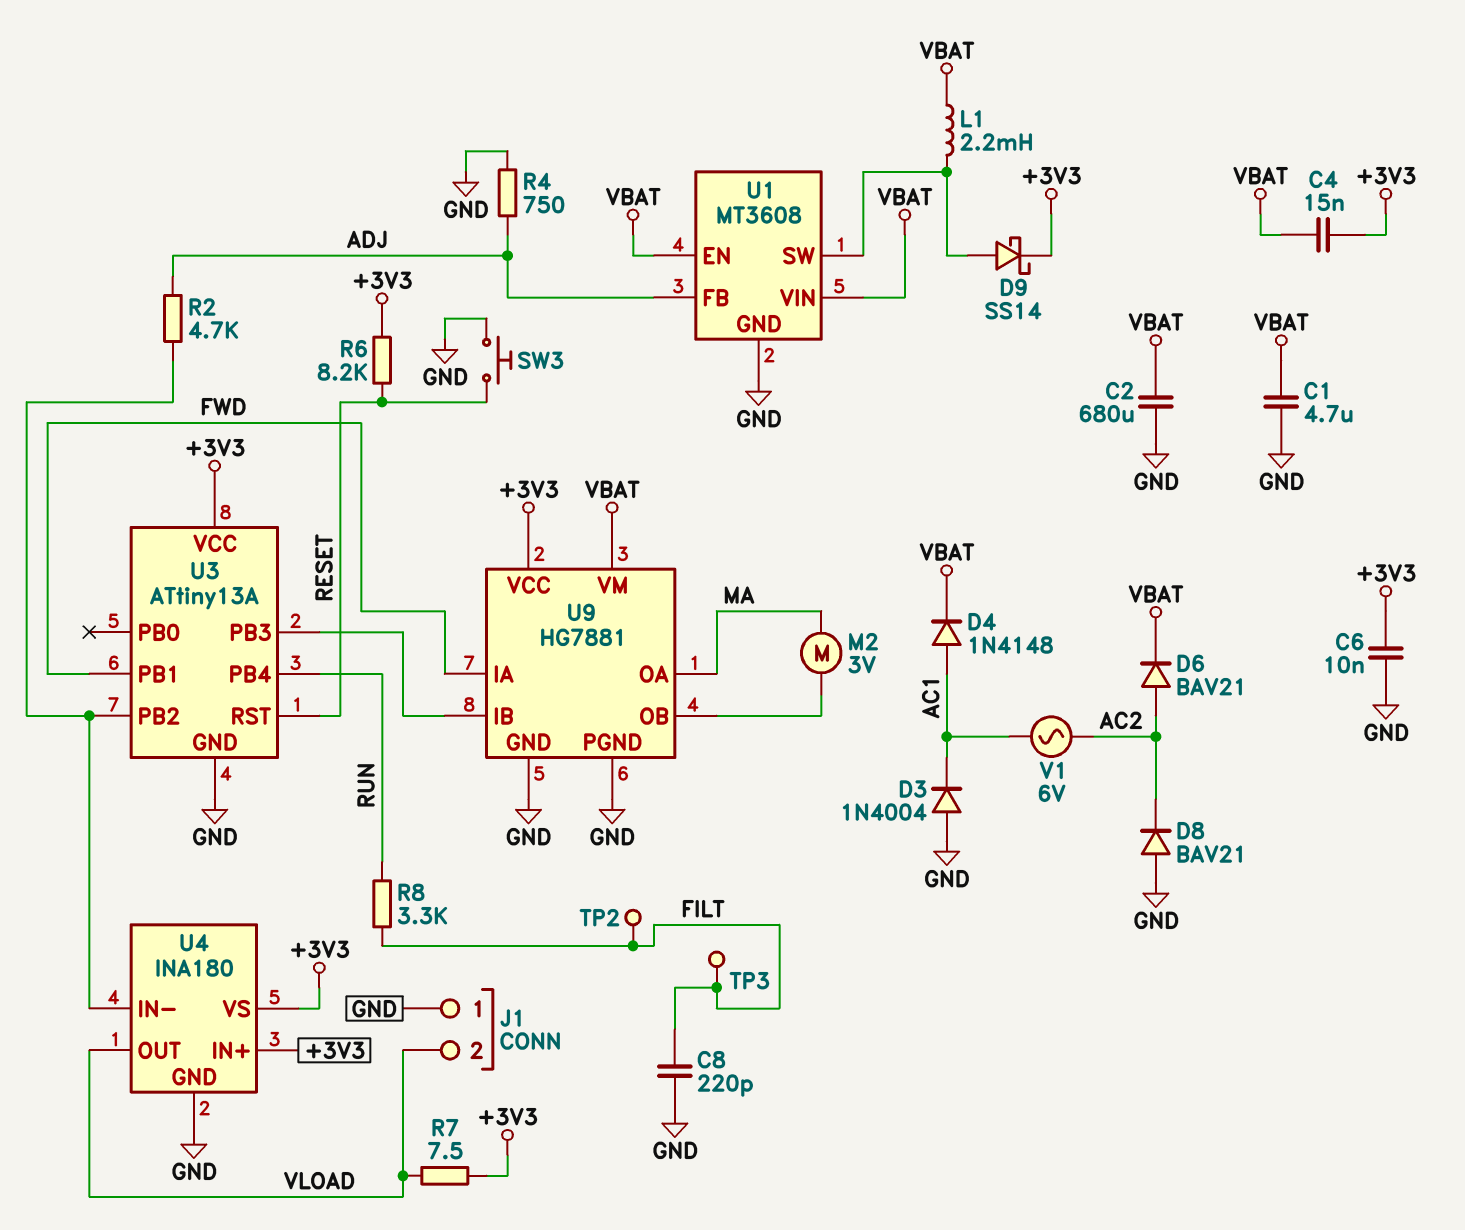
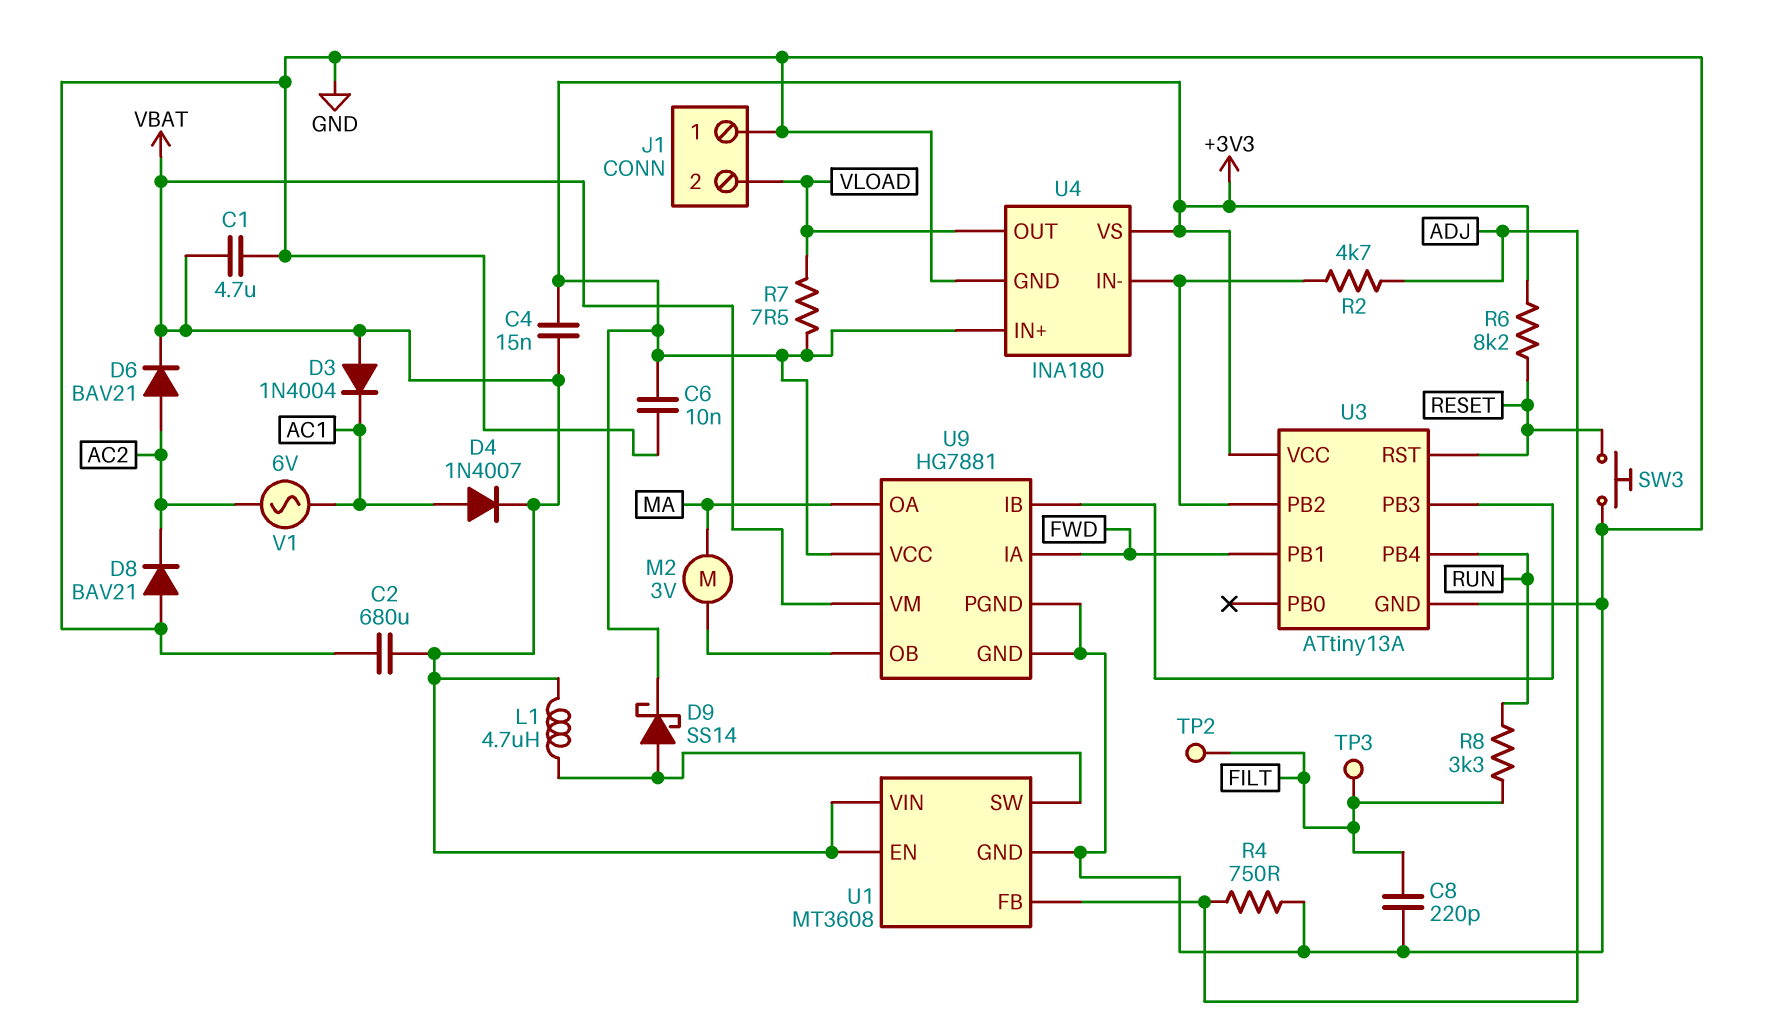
D3: diode 1N4004 (A GND, K AC1) -> diode 1N4004 (A VBAT, K AC1)
D4: diode 1N4148 (A AC1, K VBAT) -> diode 1N4007 (A AC1, K VBAT)
L1: 2.2mH (U1/SW, VBAT) -> 4.7uH (U1/SW, VBAT)

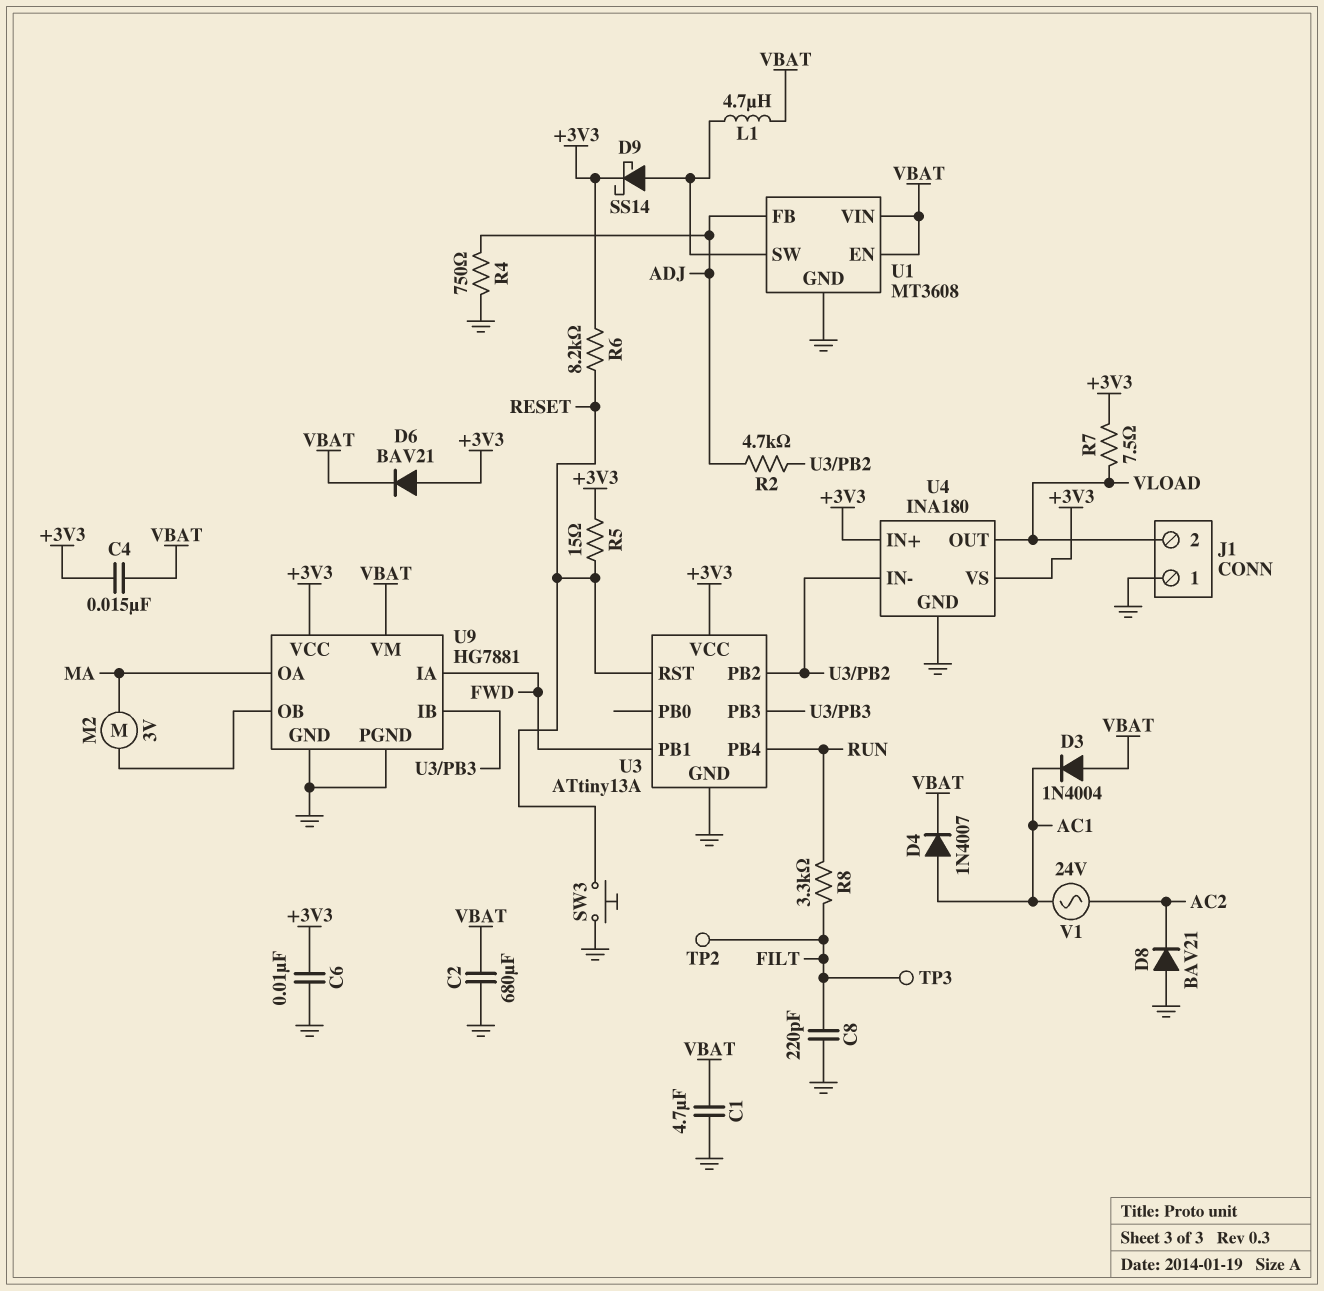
D6: diode BAV21 (A AC2, K VBAT) -> diode BAV21 (A +3V3, K VBAT)
R5: none -> 15 (+3V3, RESET)
V1: AC 6V (AC1, AC2) -> AC 24V (AC1, AC2)

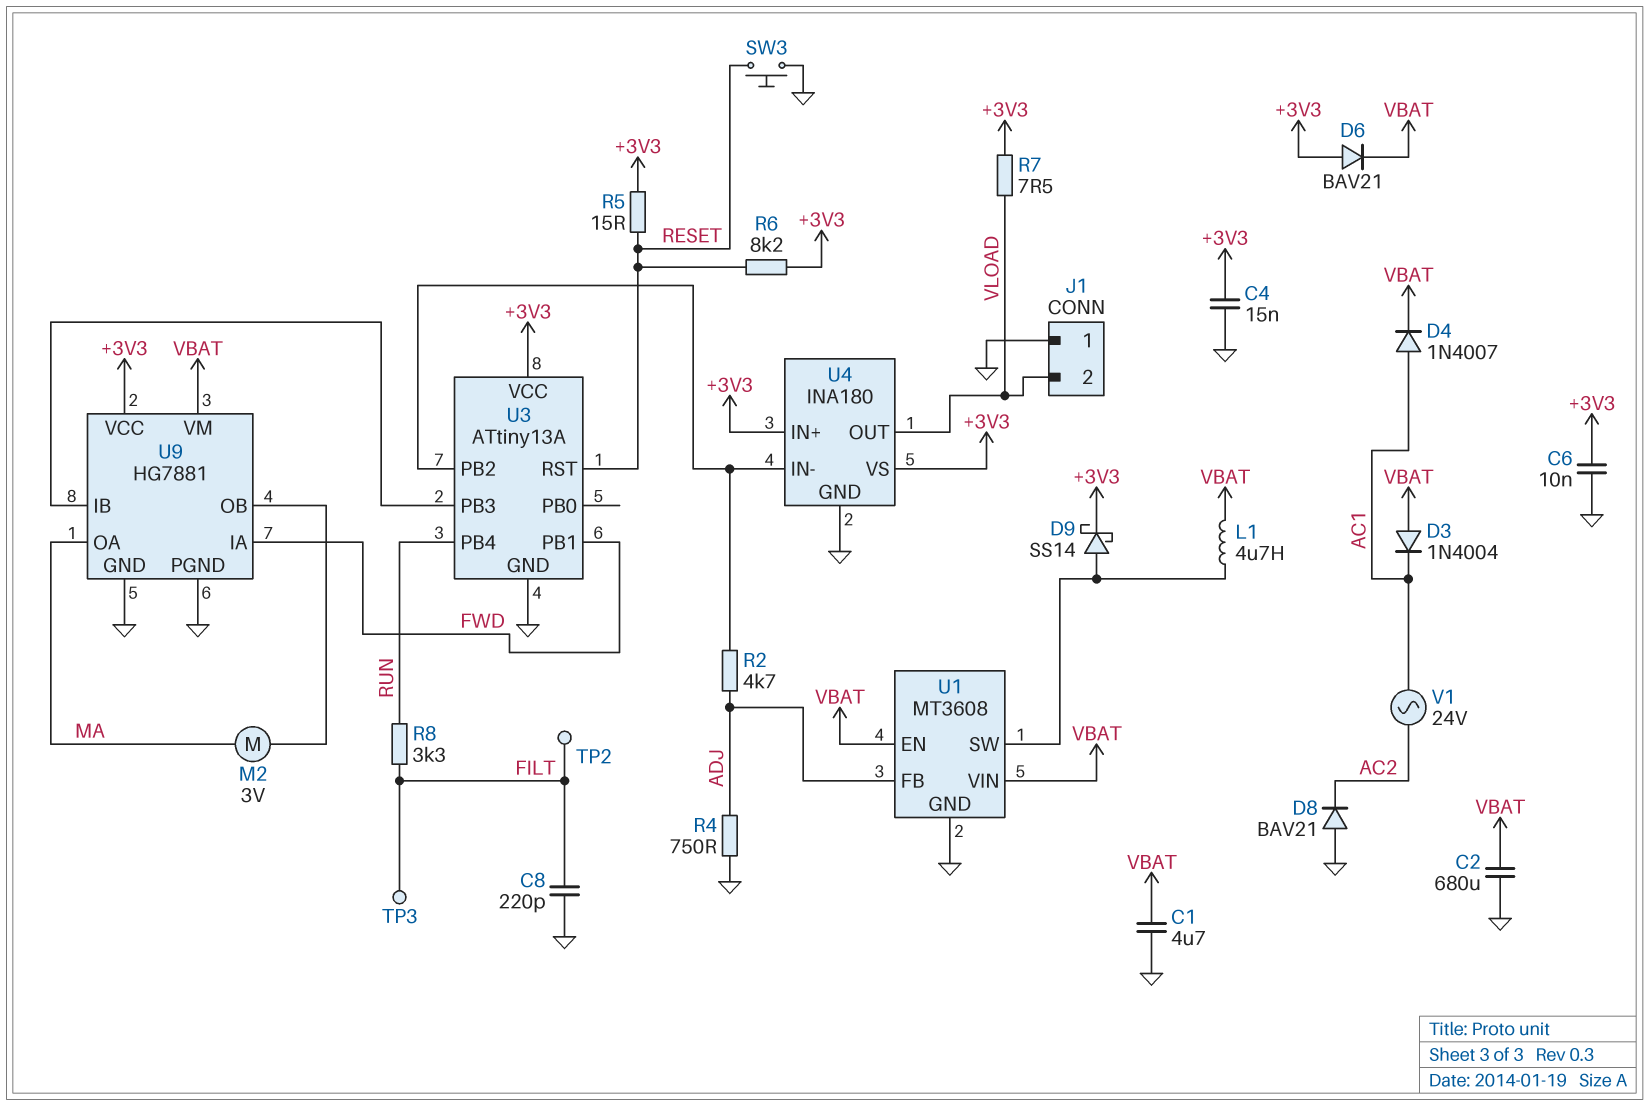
C4: 15nF (+3V3, VBAT) -> 15nF (+3V3, GND)

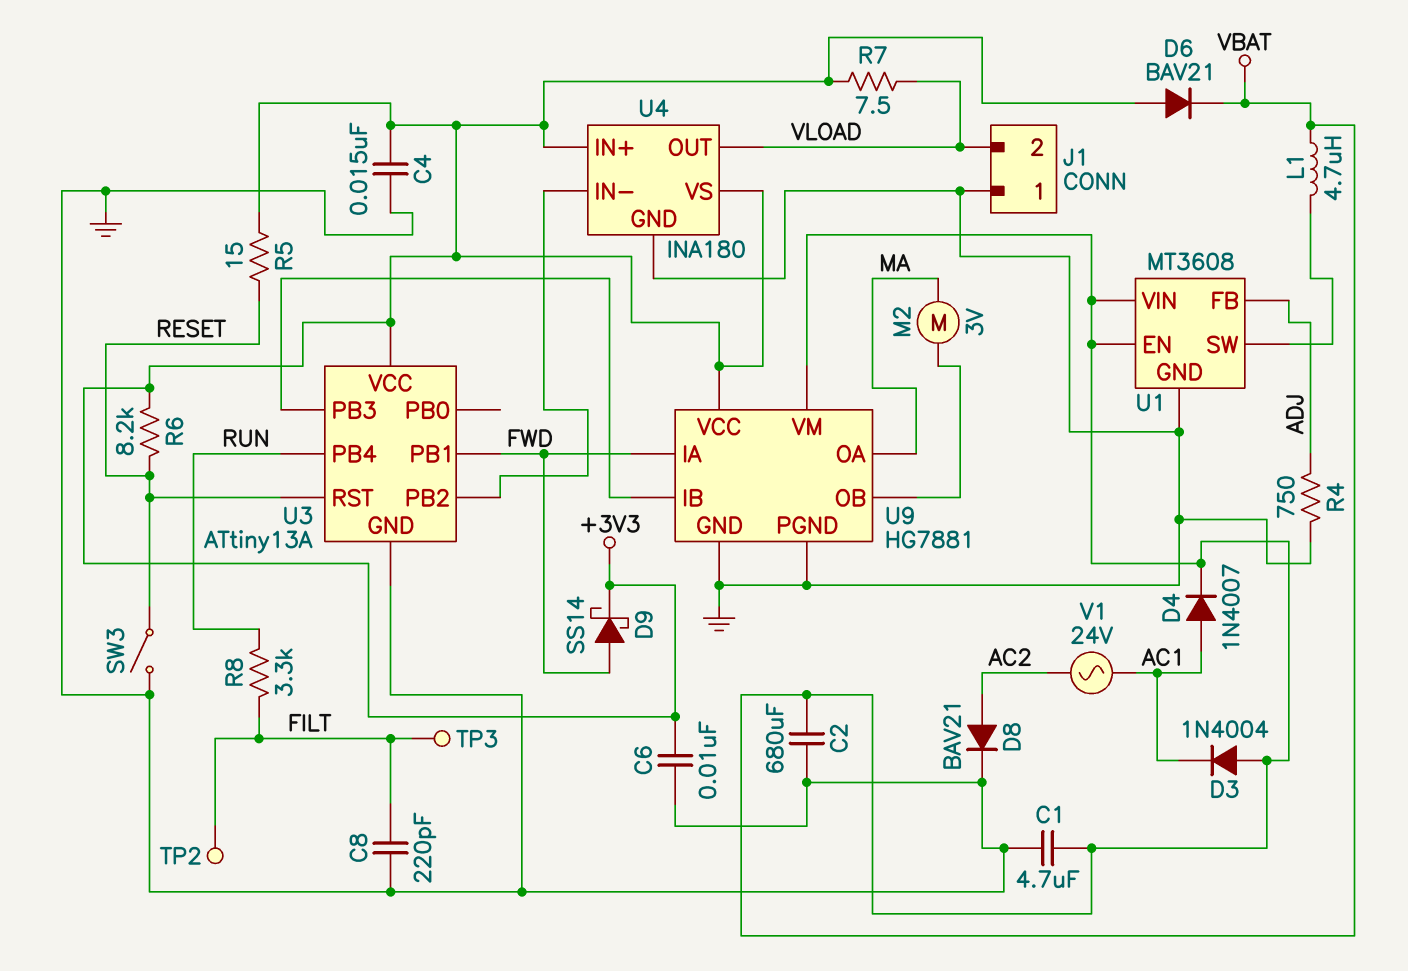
D8: diode BAV21 (A GND, K AC2) -> diode BAV21 (A AC2, K GND)
D9: schottky SS14 (A U1/SW, K +3V3) -> schottky SS14 (A FWD, K +3V3)
R2: 4.7k (ADJ, U3/PB2) -> none
SW3: button (GND, RESET) -> switch (GND, RESET)

